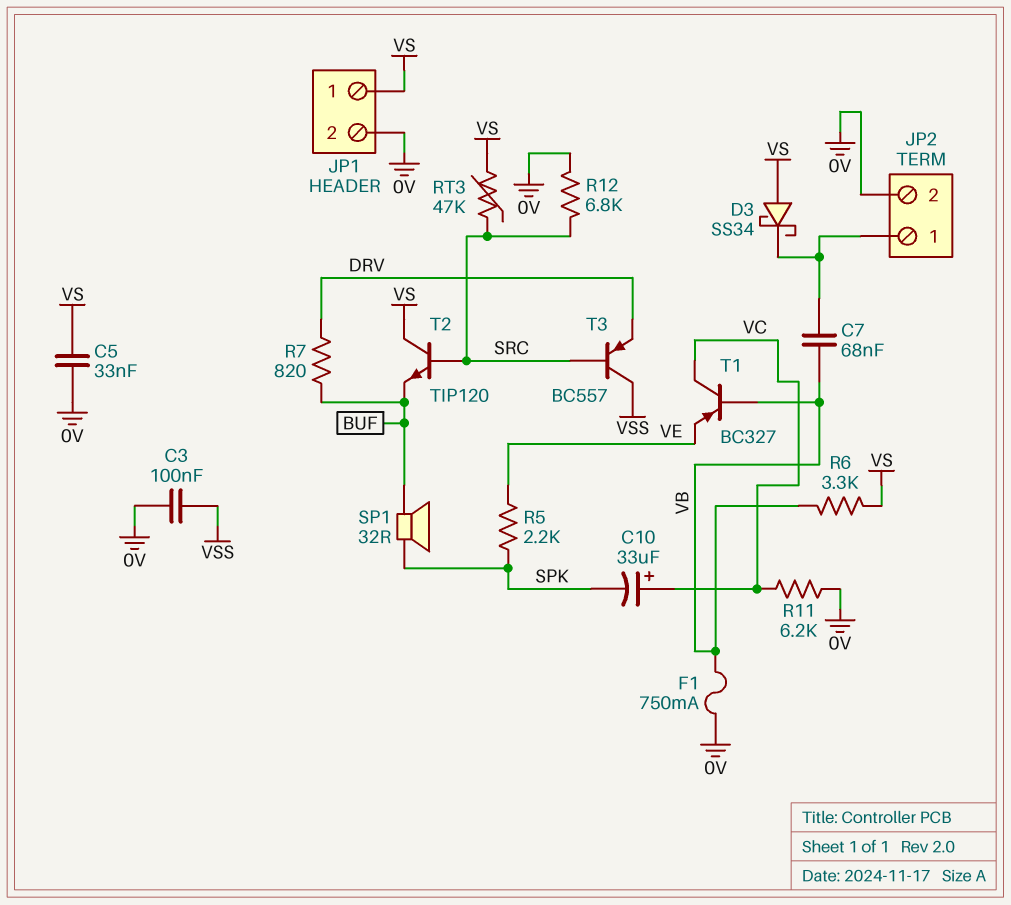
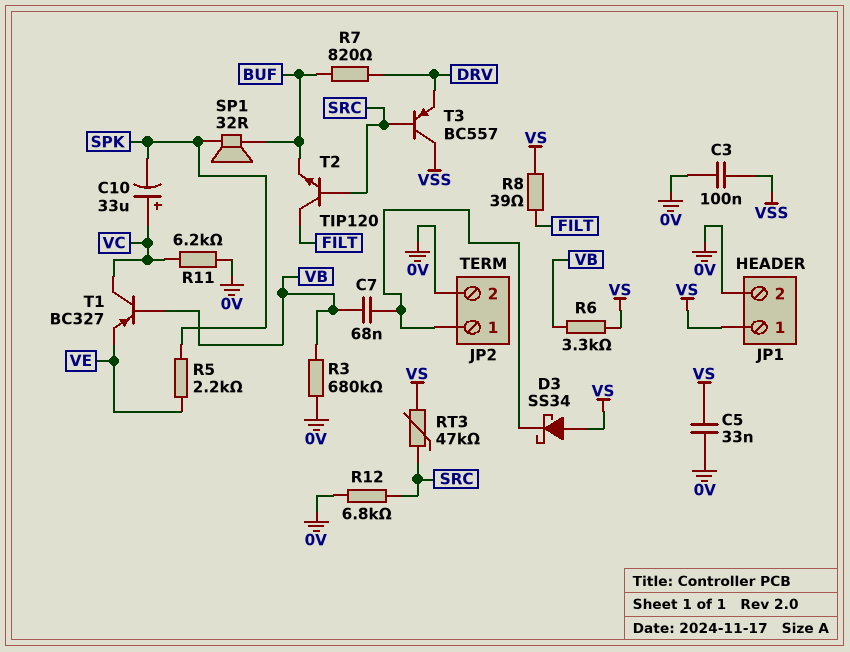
F1: 750mA (0V, VB) -> none
R3: none -> 680k (0V, VB)
R8: none -> 39 (FILT, VS)
T2: NPN TIP120 (B SRC, C VS, E BUF) -> NPN TIP120 (B SRC, C FILT, E BUF)

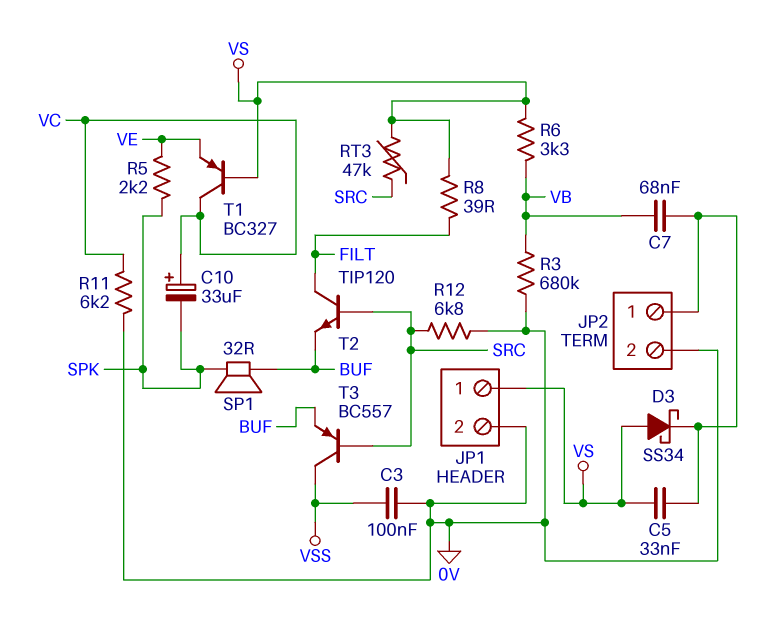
C5: 33nF (0V, VS) -> 33nF (JP2/1, VS)
R7: 820 (BUF, DRV) -> none
T1: PNP BC327 (B VB, C VC, E VE) -> PNP BC327 (B VS, C VC, E VE)
T3: PNP BC557 (B SRC, C VSS, E DRV) -> PNP BC557 (B SRC, C VSS, E BUF)

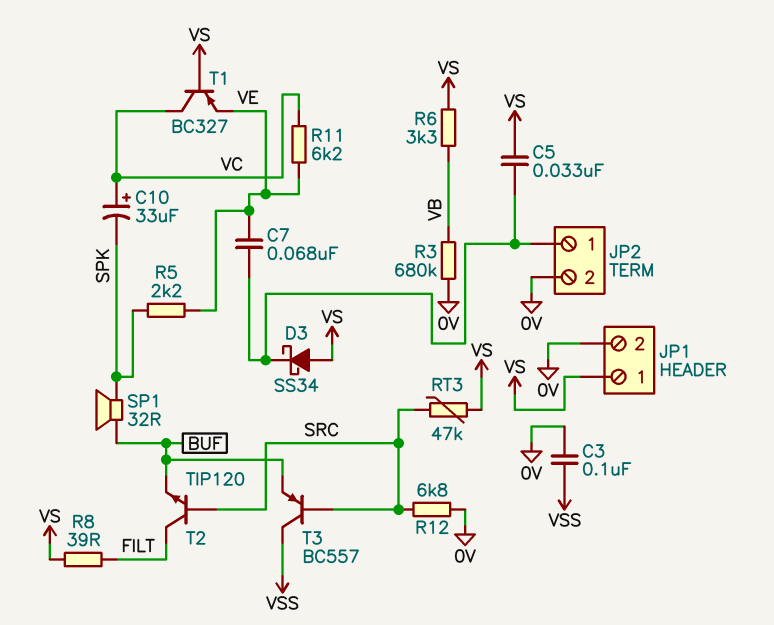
C7: 68nF (JP2/1, VB) -> 68nF (JP2/1, VE)
R11: 6.2k (0V, VC) -> 6.2k (VC, VE)

